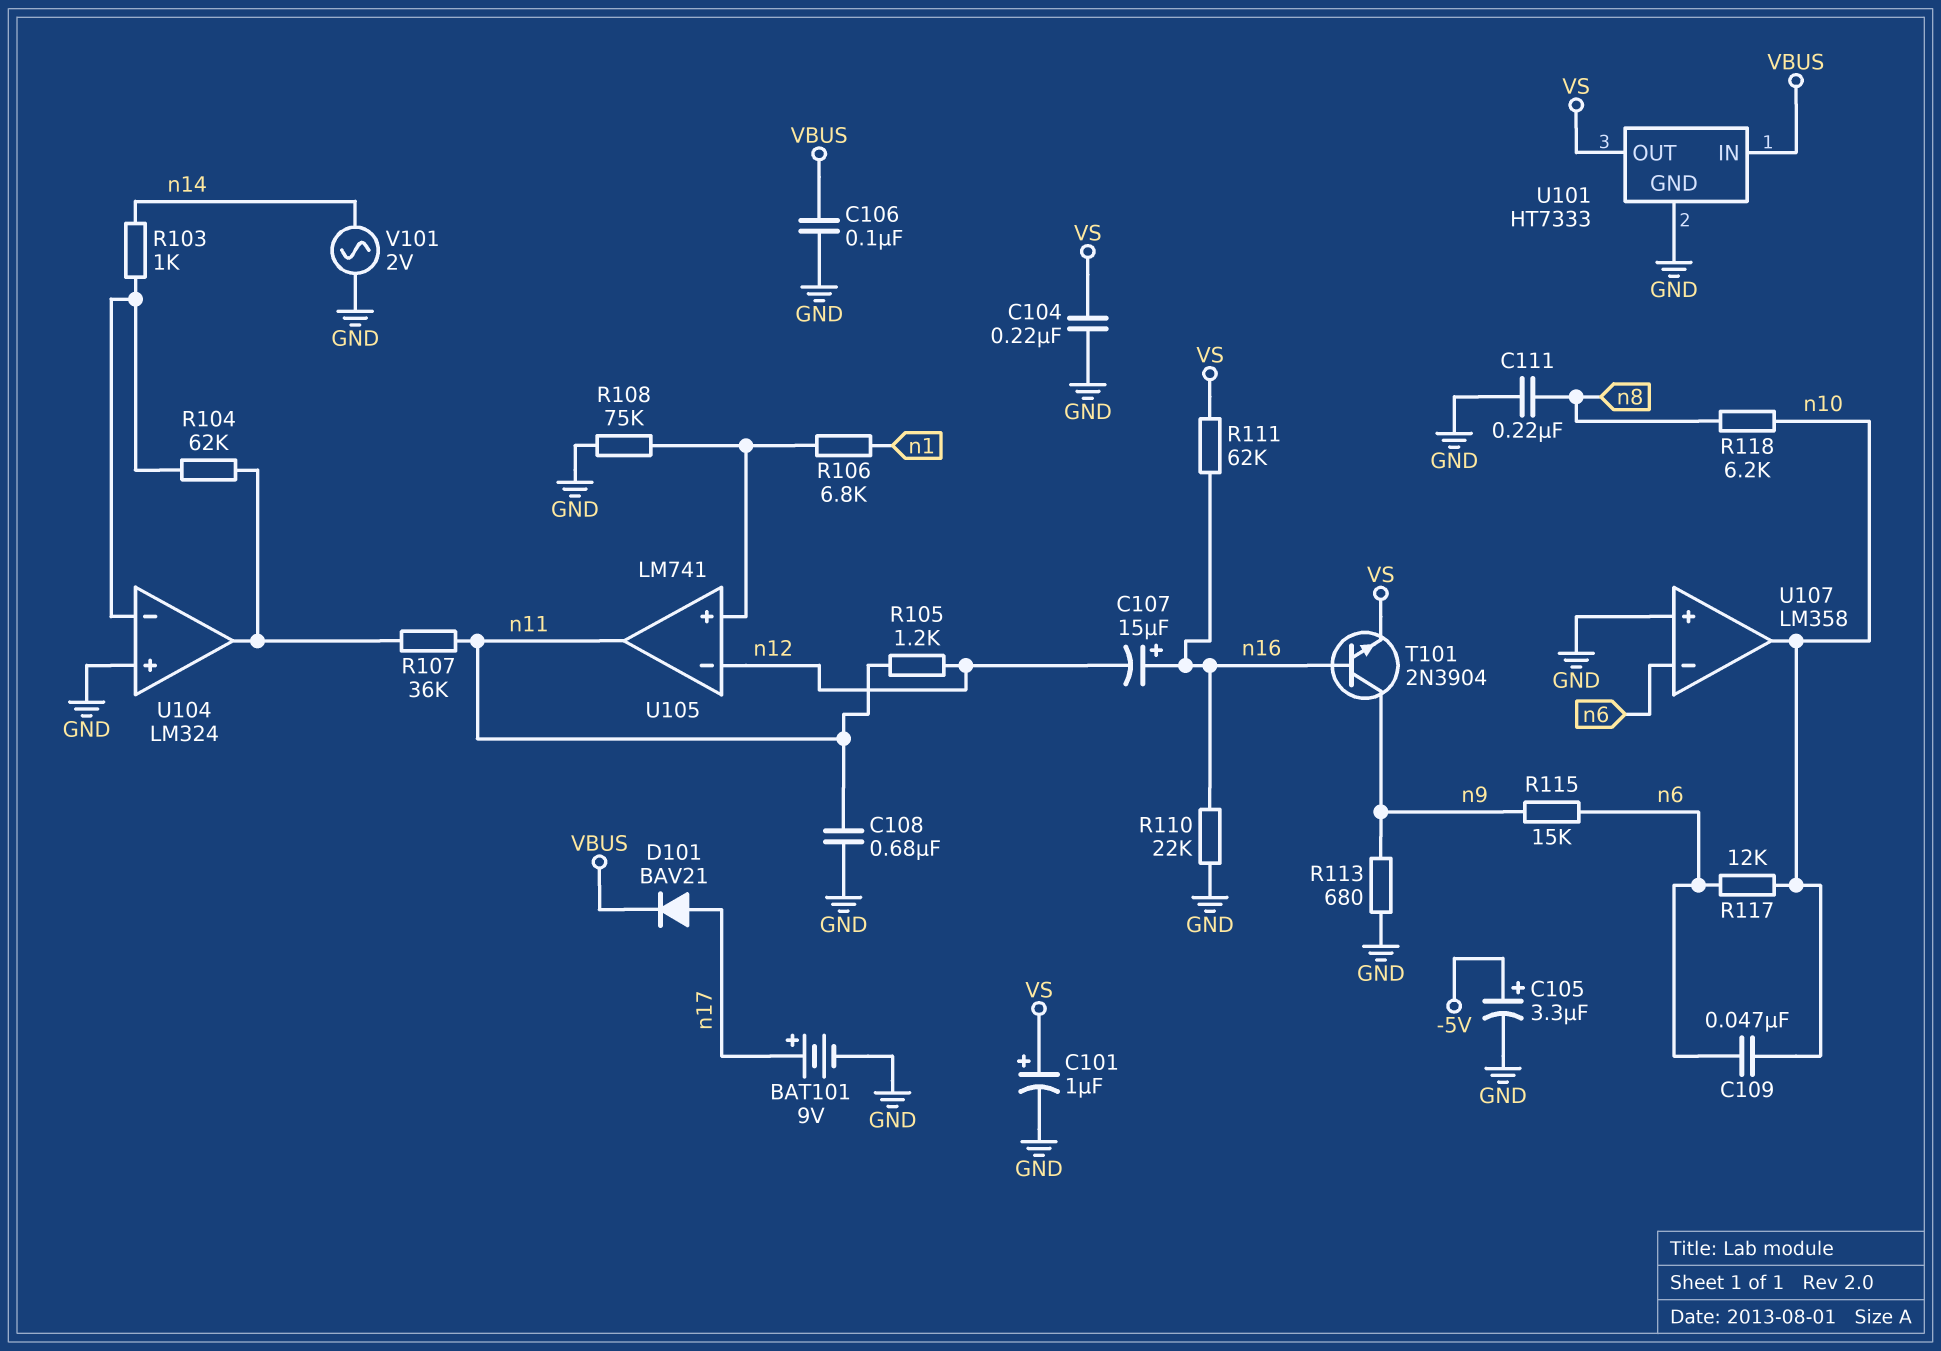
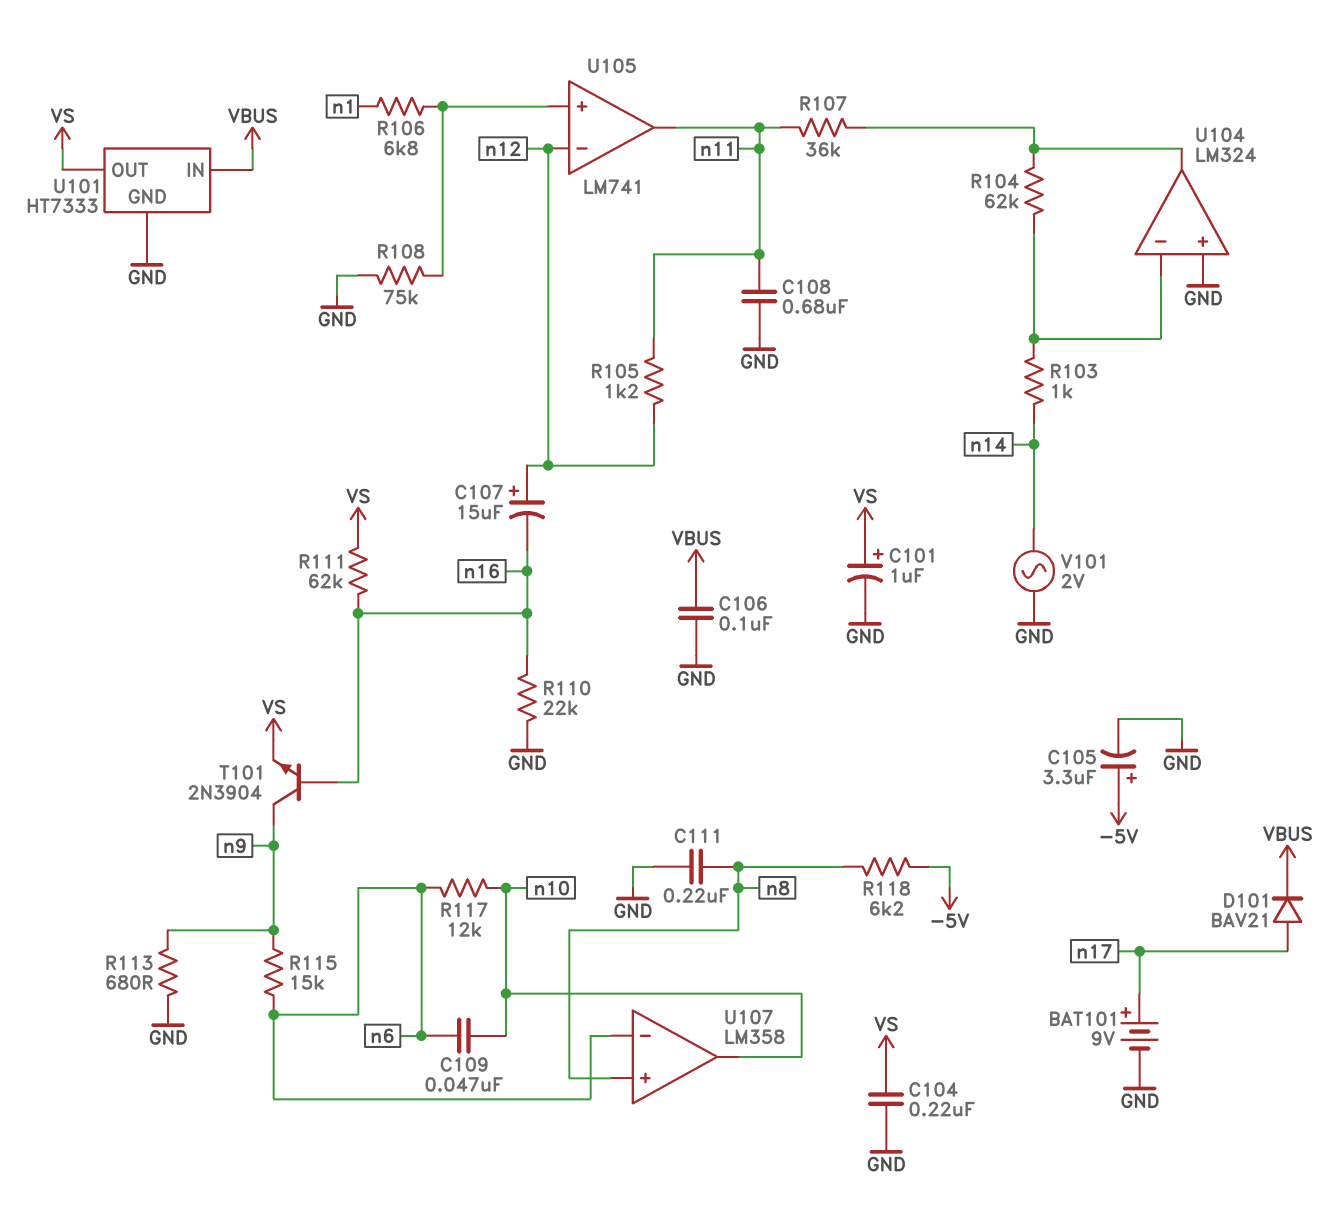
C107: 15uF (plus n16, minus n12) -> 15uF (plus n12, minus n16)
R118: 6.2k (n8, n10) -> 6.2k (-5V, n8)
U107 pin in+: GND -> n8

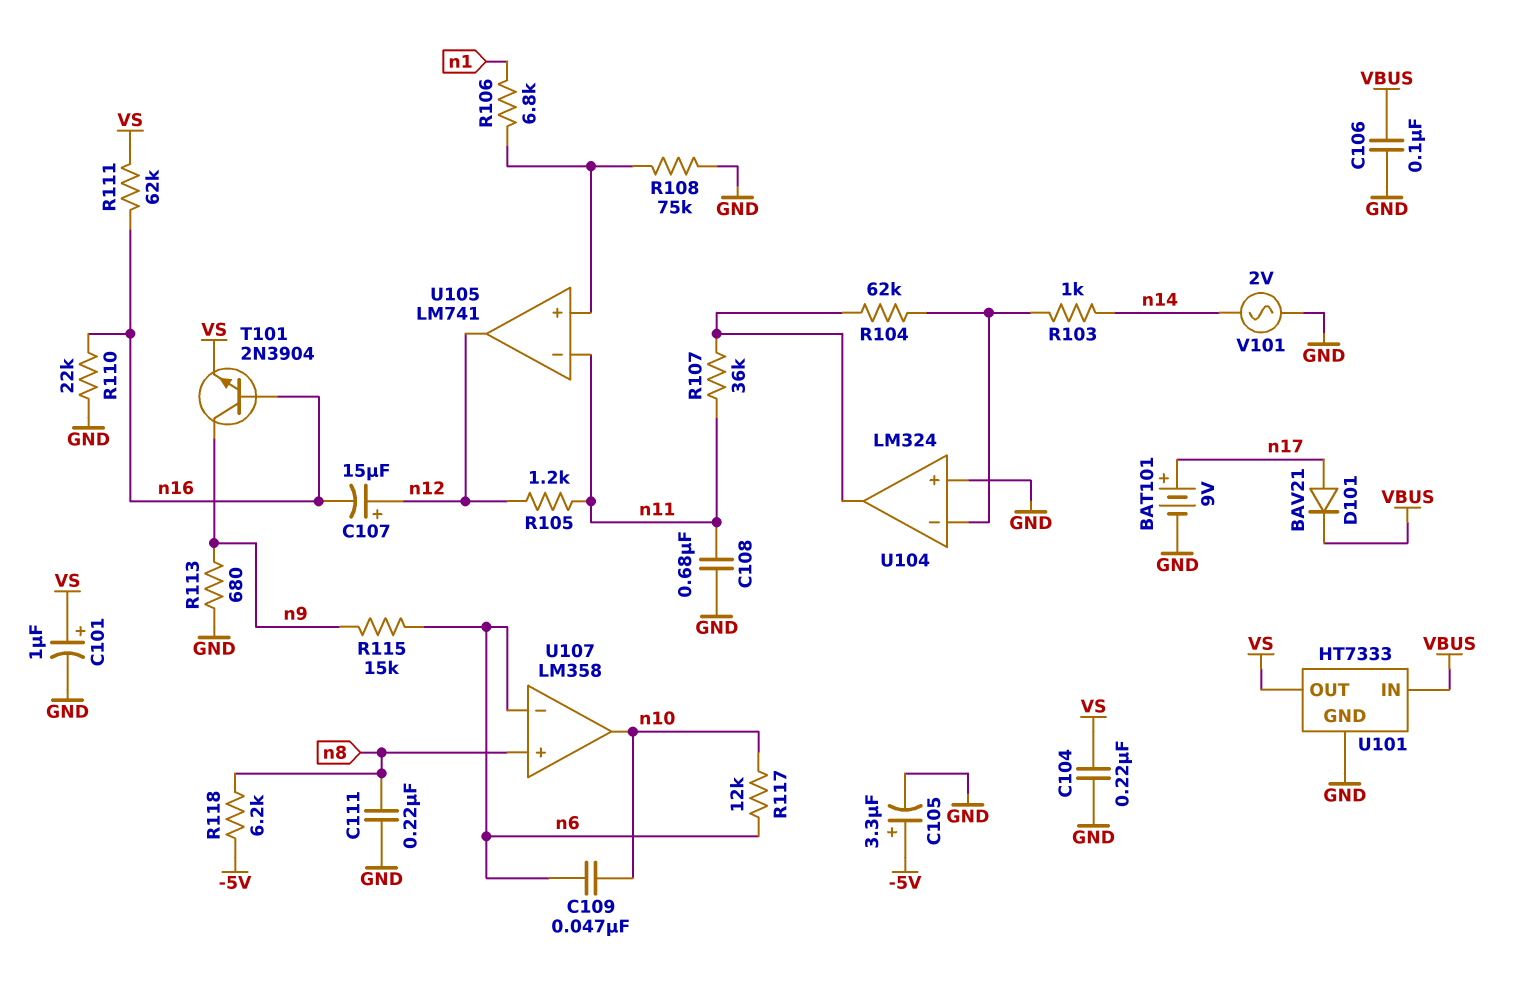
U105 pin in-: n12 -> n11
U105 pin out: n11 -> n12

